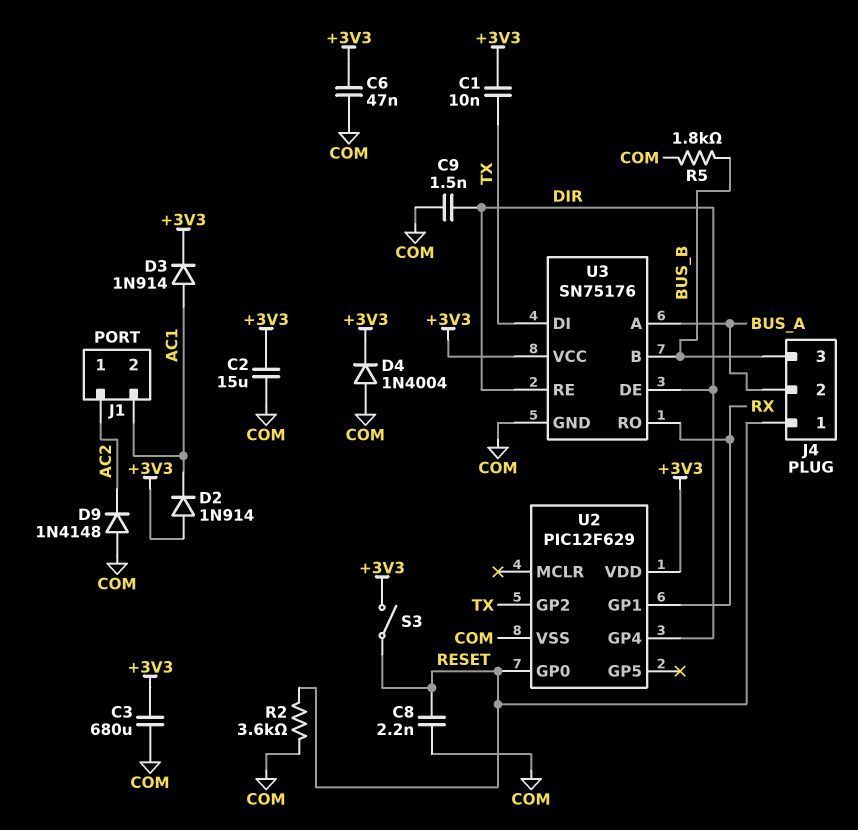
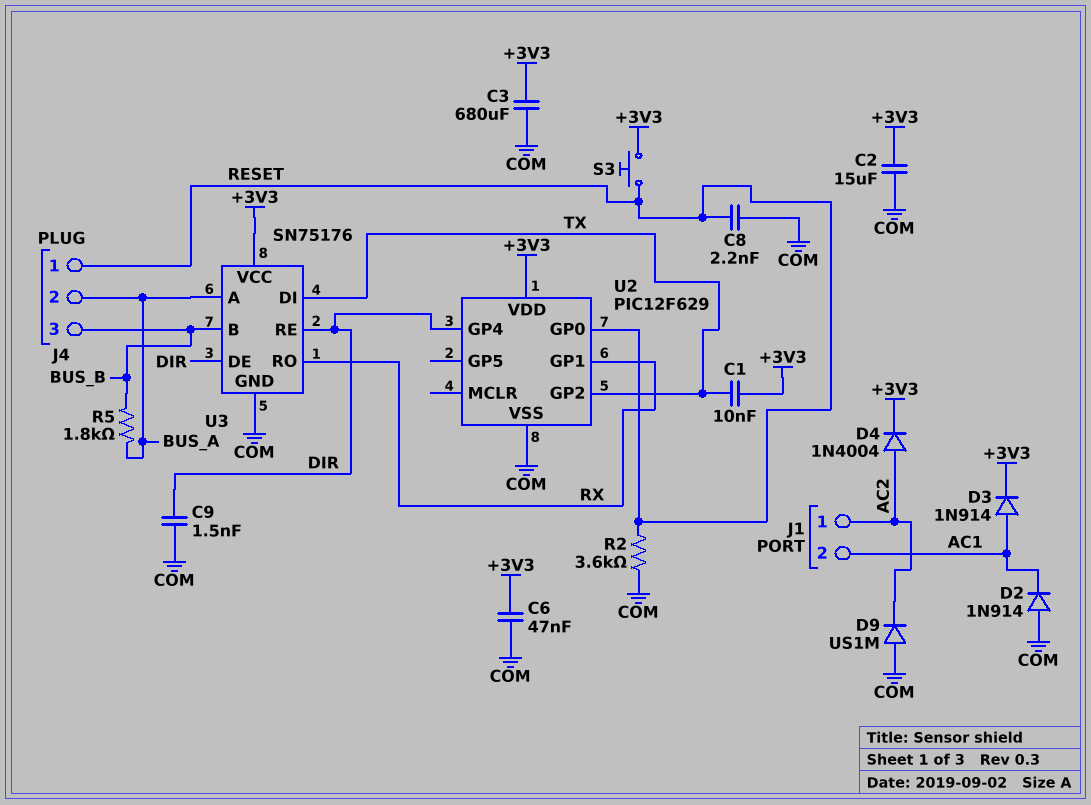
D2: diode 1N914 (A +3V3, K AC1) -> diode 1N914 (A COM, K AC1)
D4: diode 1N4004 (A COM, K +3V3) -> diode 1N4004 (A AC2, K +3V3)
D9: diode 1N4148 (A COM, K AC2) -> diode US1M (A COM, K AC2)
R5: 1.8k (BUS_B, COM) -> 1.8k (BUS_A, BUS_B)
S3: switch (+3V3, RESET) -> button (+3V3, RESET)

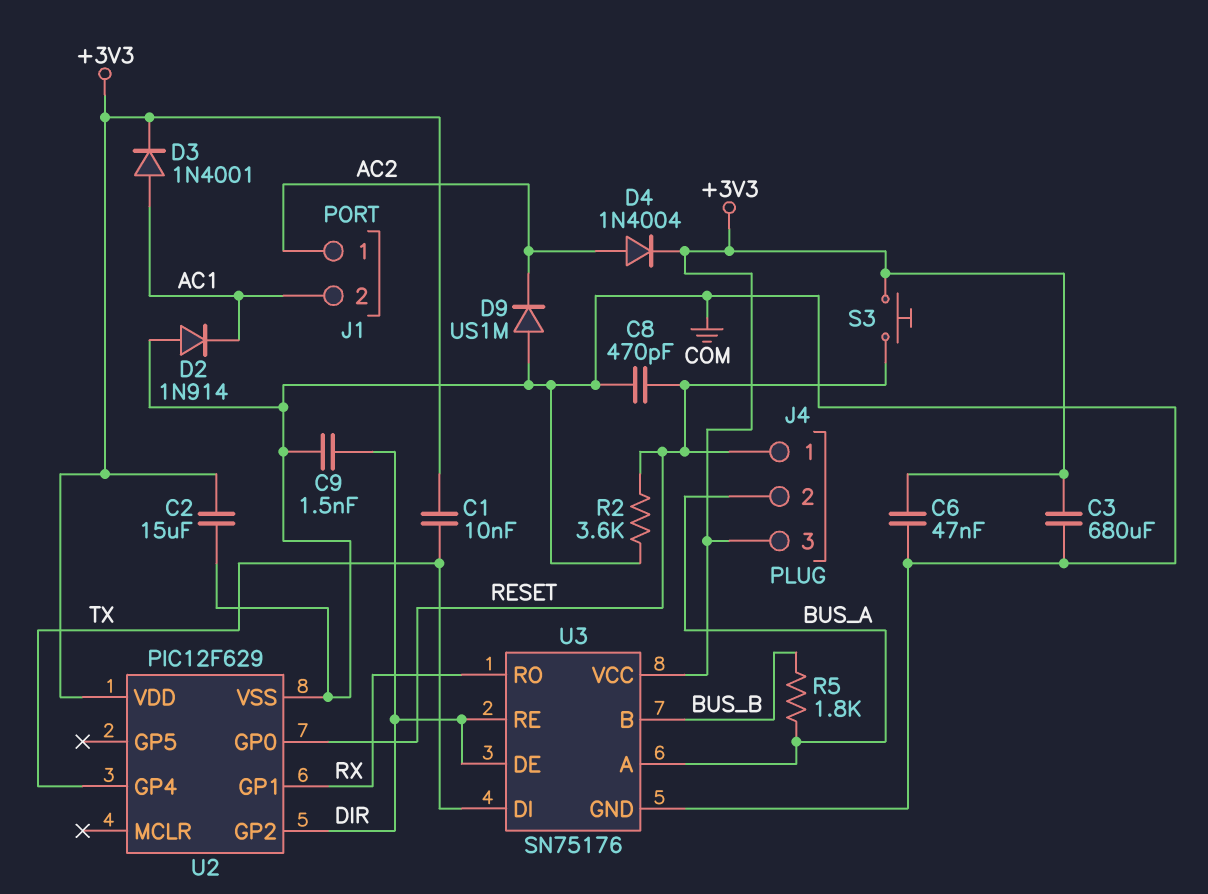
C8: 2.2nF (COM, RESET) -> 470pF (COM, RESET)
D3: diode 1N914 (A AC1, K +3V3) -> diode 1N4001 (A AC1, K +3V3)
J4 pin 3: BUS_B -> +3V3
U2 pin GP2: TX -> DIR
U2 pin GP4: DIR -> TX

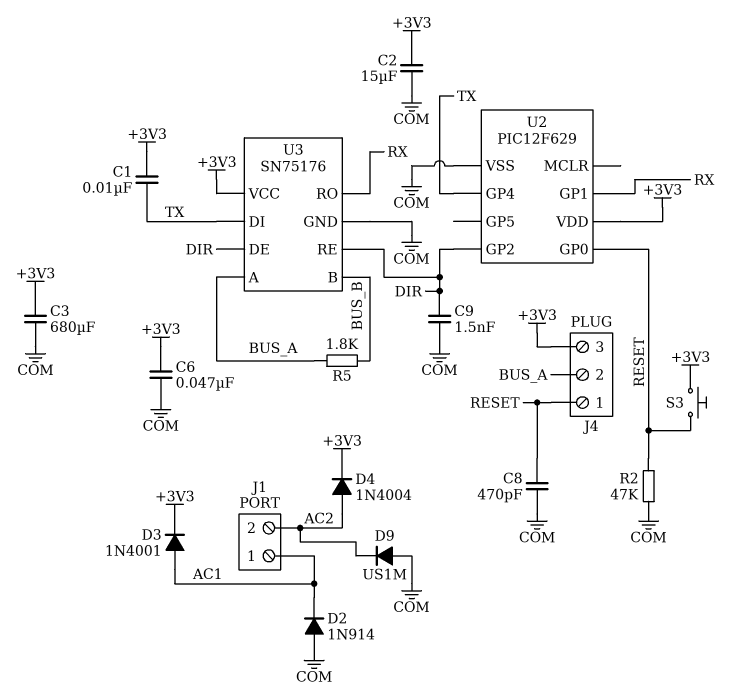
J1 pin 1: AC2 -> AC1
J1 pin 2: AC1 -> AC2
R2: 3.6k (COM, RESET) -> 47k (COM, RESET)

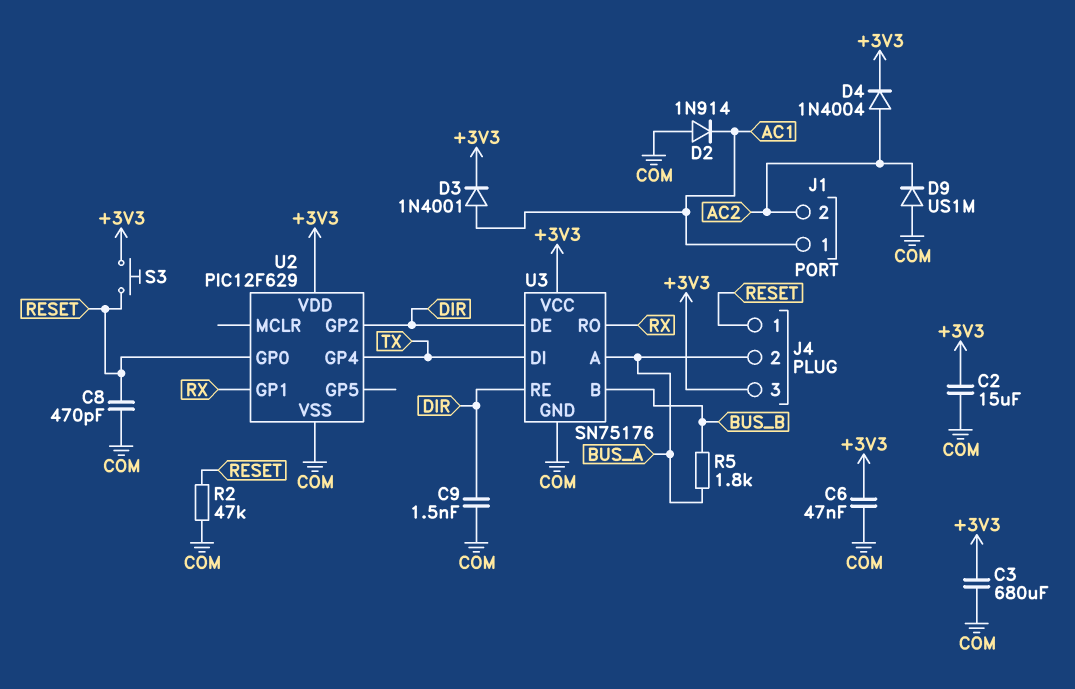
C1: 10nF (+3V3, TX) -> none

